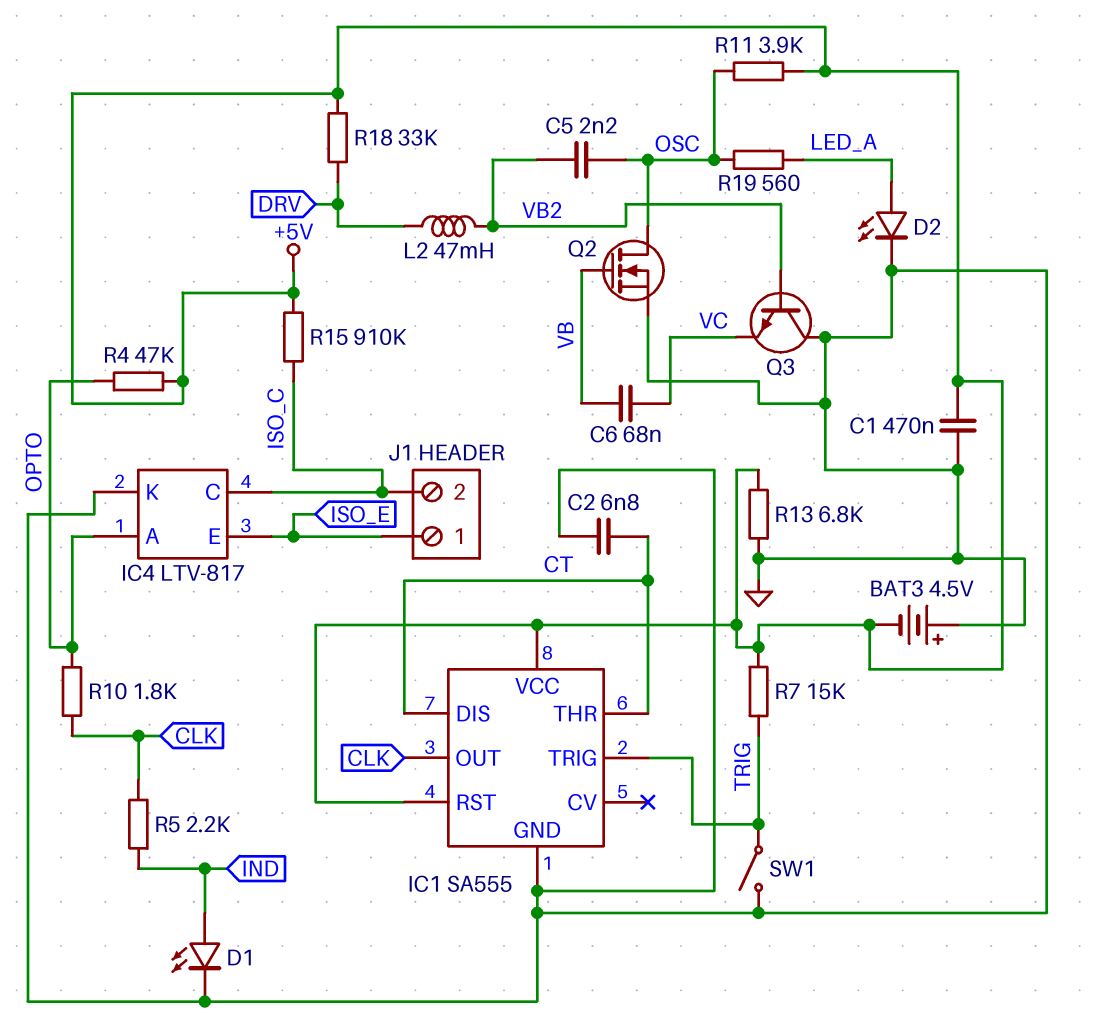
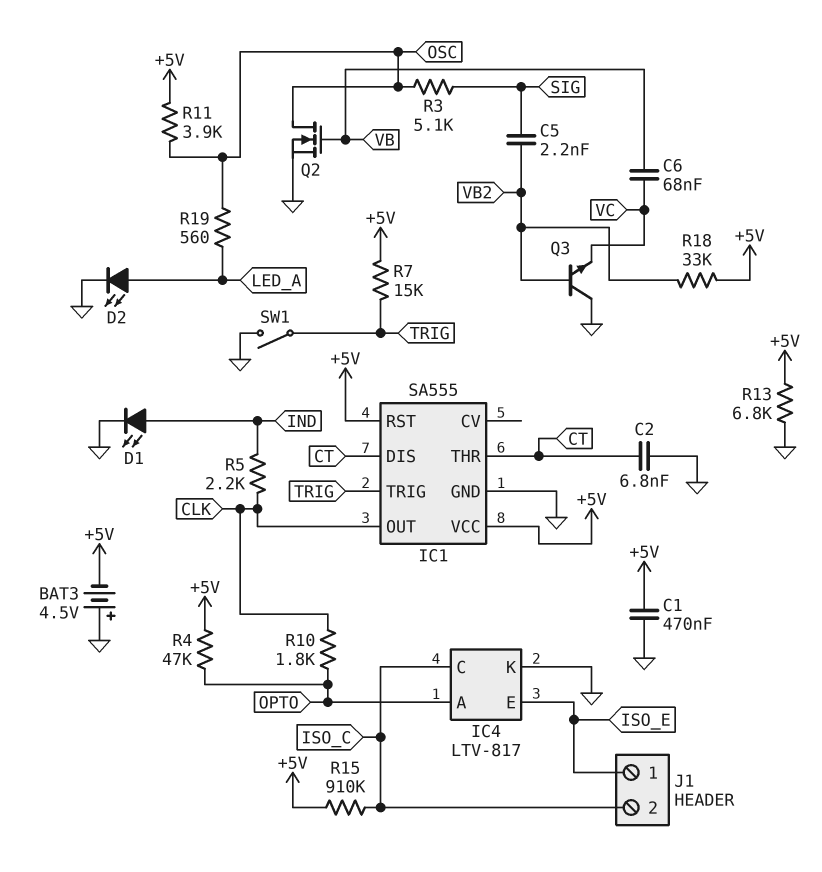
C5: 2.2nF (OSC, VB2) -> 2.2nF (SIG, VB2)
L2: 47mH (DRV, VB2) -> none
R3: none -> 5.1k (OSC, SIG)
R18: 33k (+5V, DRV) -> 33k (+5V, VB2)

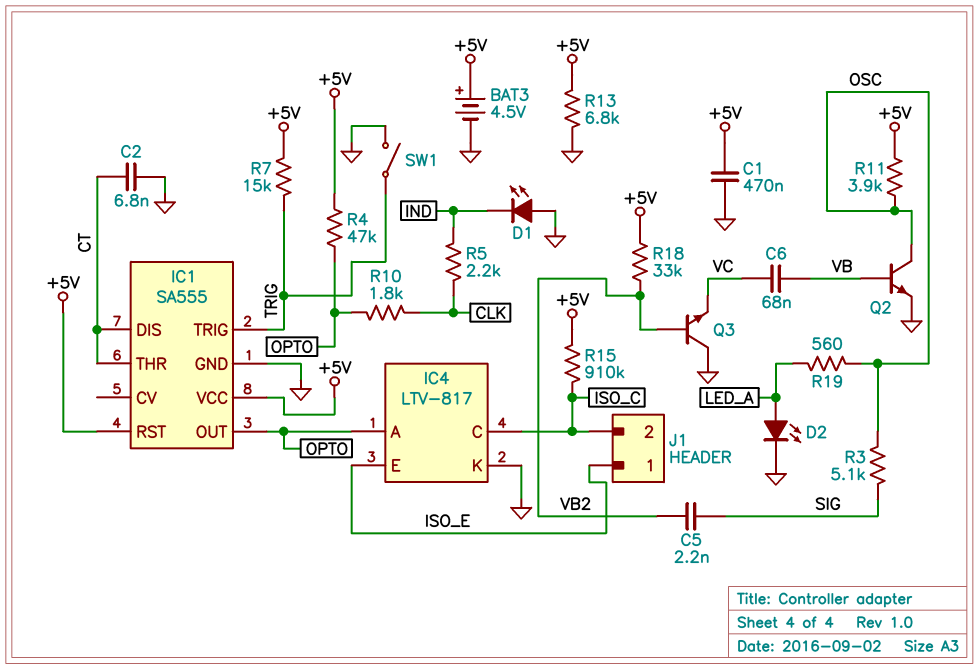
BAT3: 4.5V (plus GND, minus +5V) -> 4.5V (plus +5V, minus GND)
D1: LED (A IND, K GND) -> LED (A GND, K IND)
IC1 pin OUT: CLK -> OPTO
Q2: NMOS (G VB, D OSC, S GND) -> NPN (B VB, C OSC, E GND)

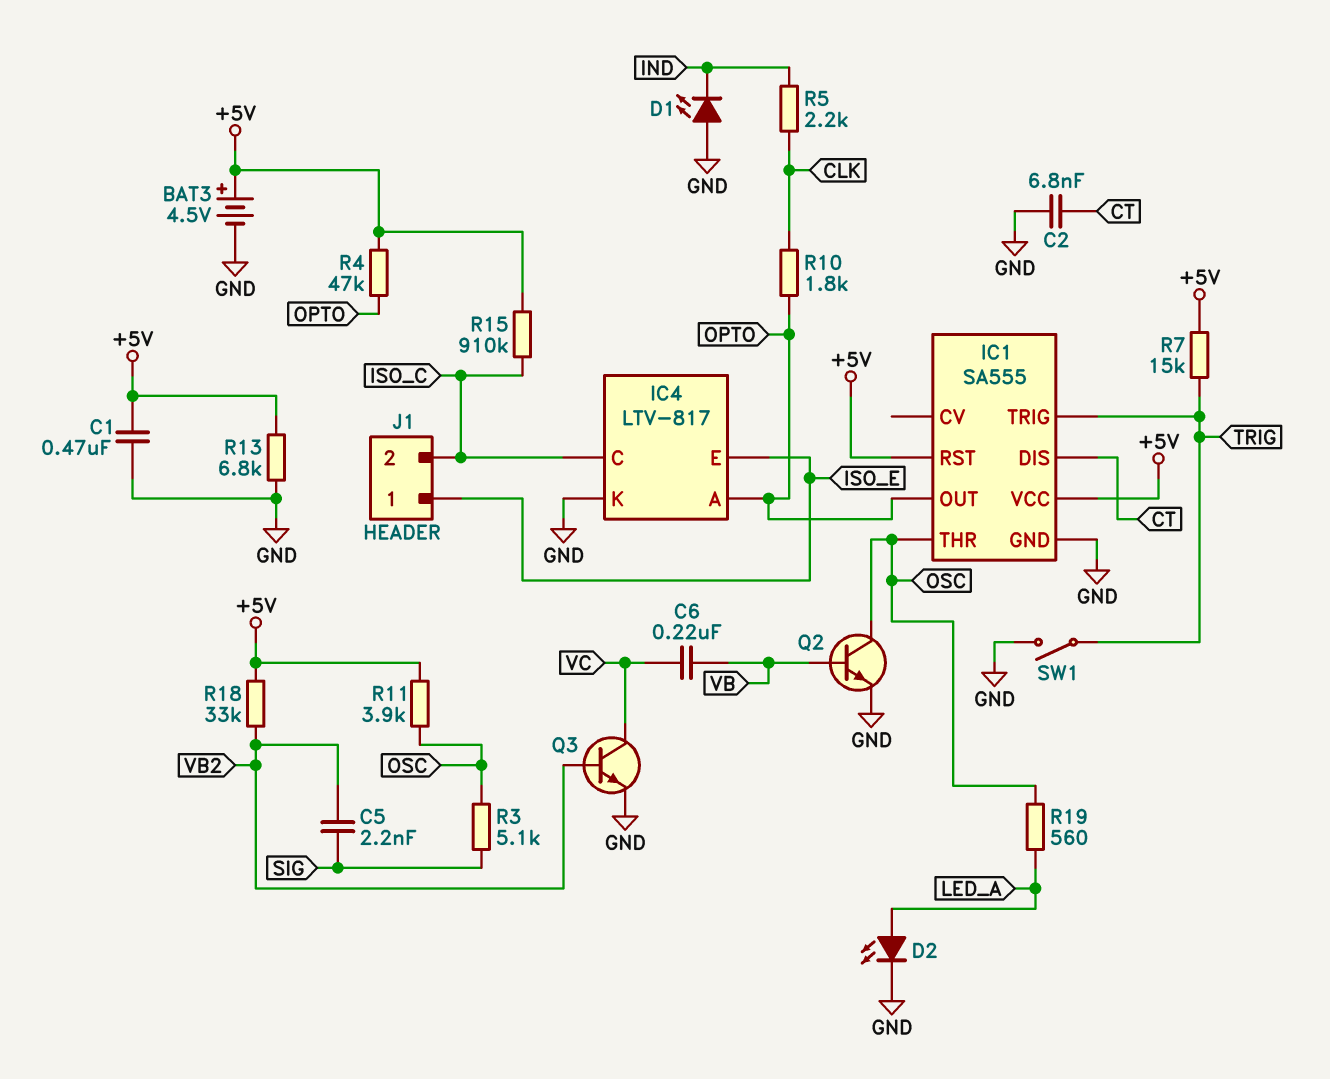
C6: 68nF (VB, VC) -> 220nF (VB, VC)
IC1 pin THR: CT -> OSC
Q3: NPN (B VB2, C GND, E VC) -> NPN (B VB2, C VC, E GND)

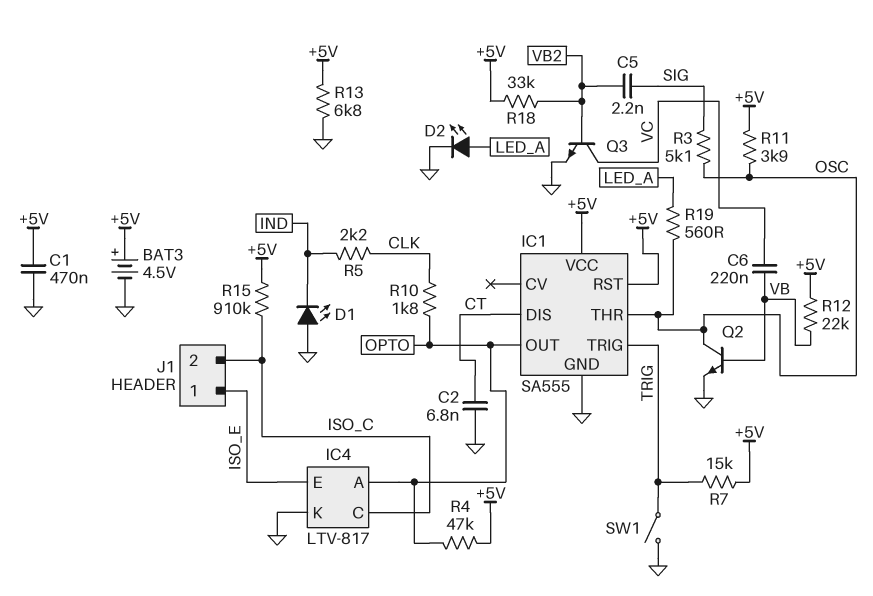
R12: none -> 22k (+5V, VB)

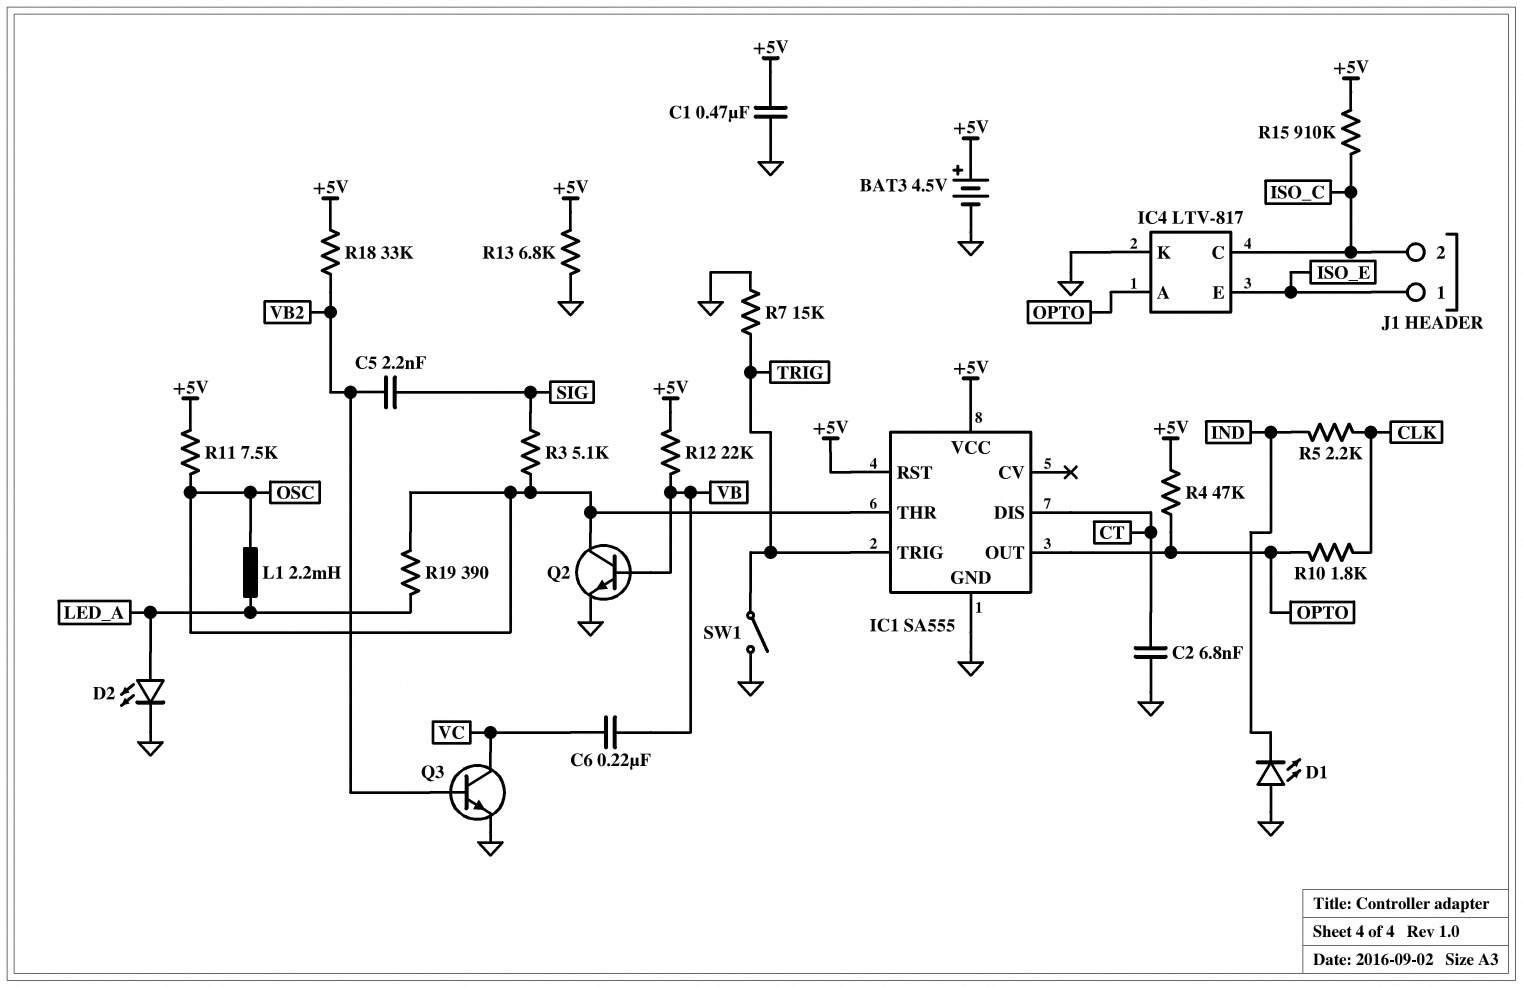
L1: none -> 2.2mH (LED_A, OSC)
R7: 15k (+5V, TRIG) -> 15k (GND, TRIG)
R11: 3.9k (+5V, OSC) -> 7.5k (+5V, OSC)
R19: 560 (LED_A, OSC) -> 390 (LED_A, OSC)

